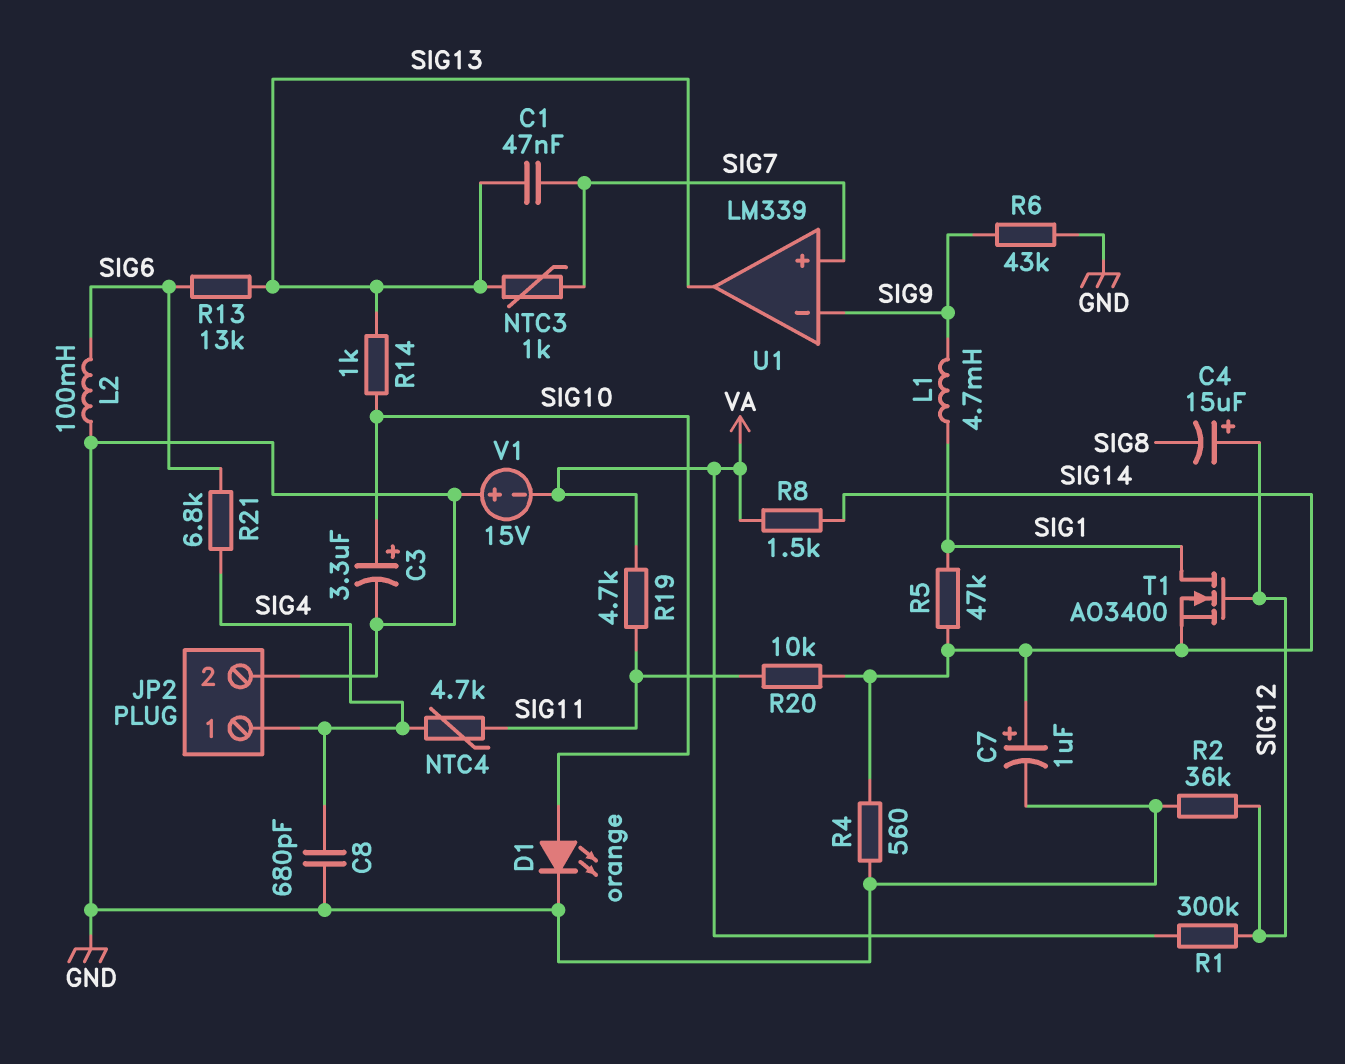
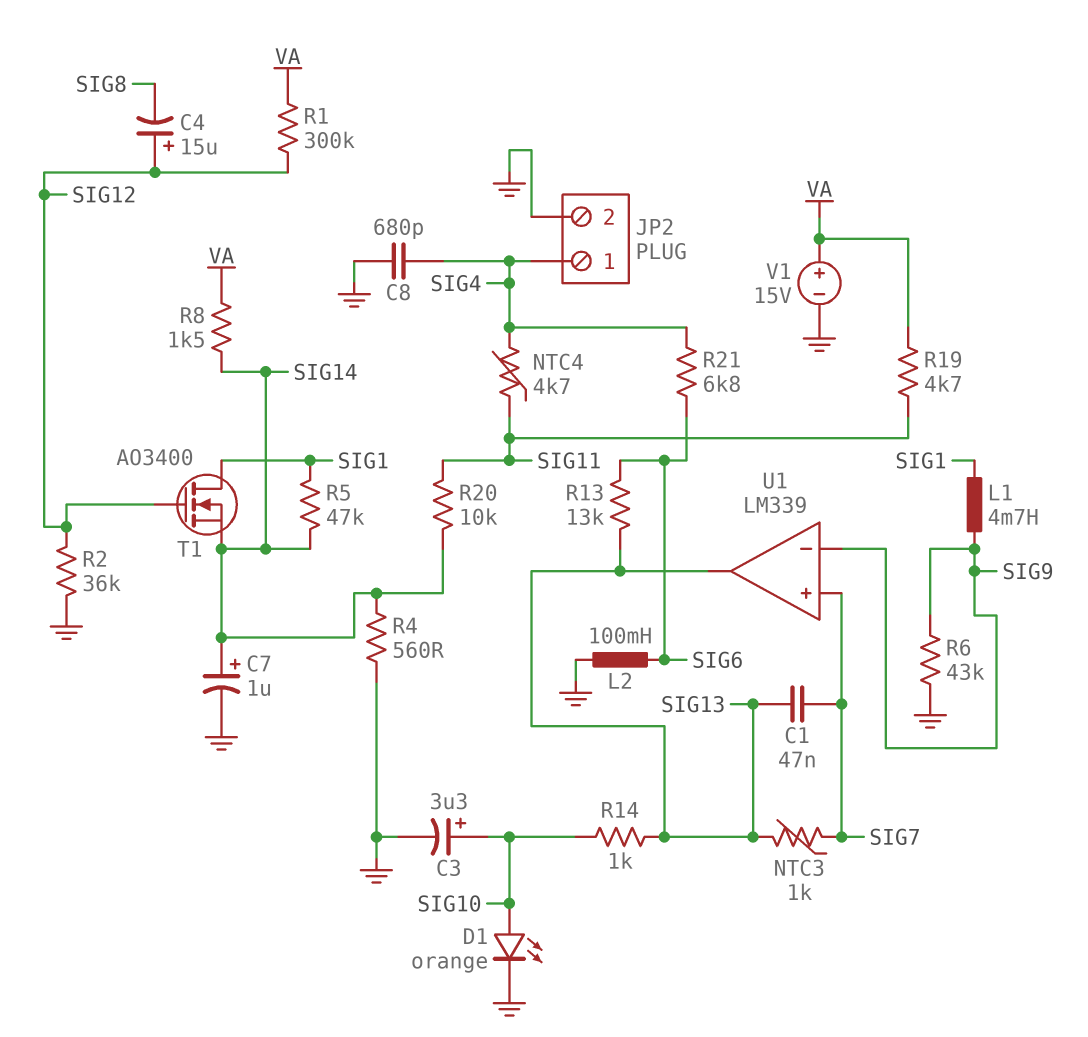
V1: 15V (plus GND, minus VA) -> 15V (plus VA, minus GND)

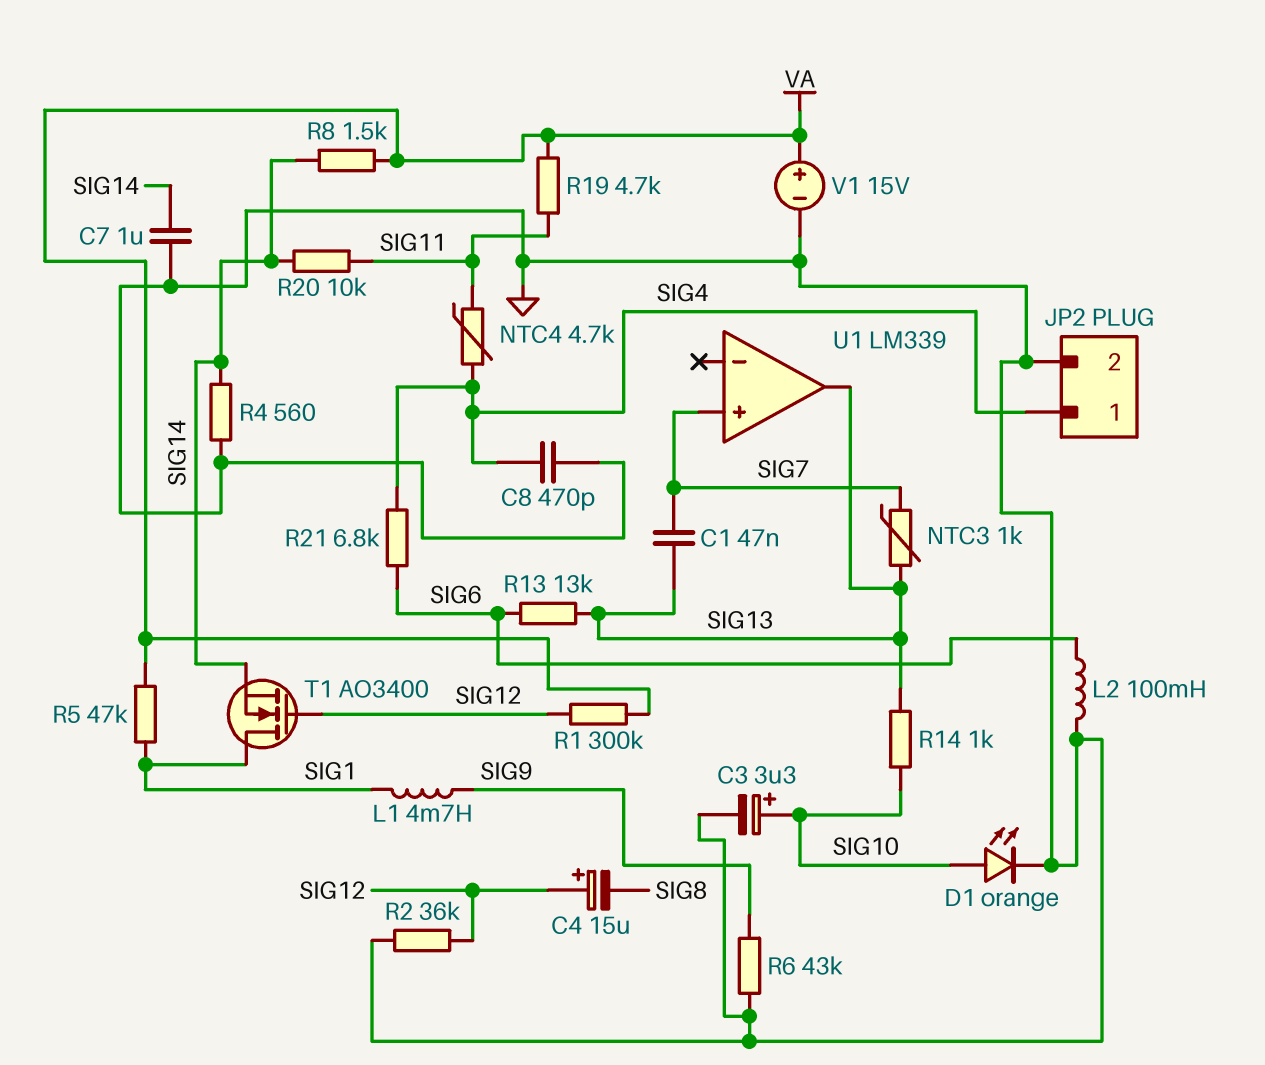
C7: 1uF (plus SIG14, minus GND) -> 1uF (GND, SIG14)
C8: 680pF (GND, SIG4) -> 470pF (GND, SIG4)
R5: 47k (SIG1, SIG14) -> 47k (SIG1, VA)
U1 pin in-: SIG9 -> none

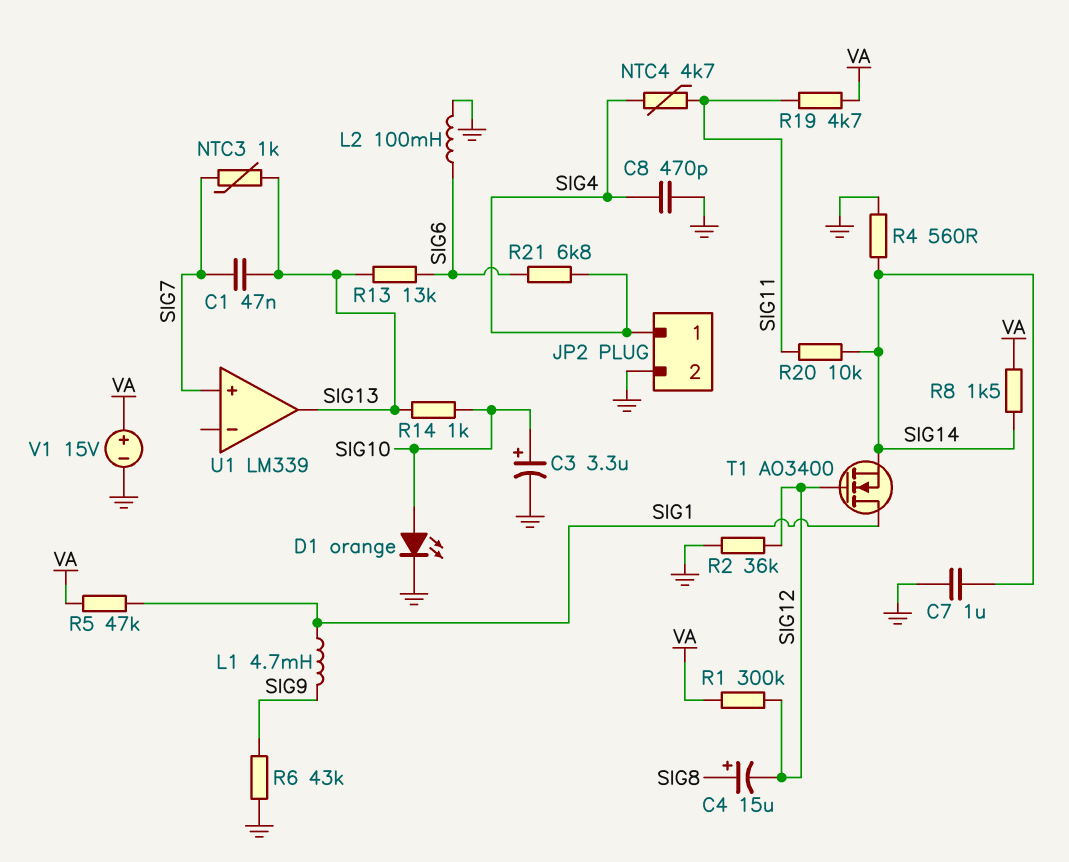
C4: 15uF (plus SIG12, minus SIG8) -> 15uF (plus SIG8, minus SIG12)

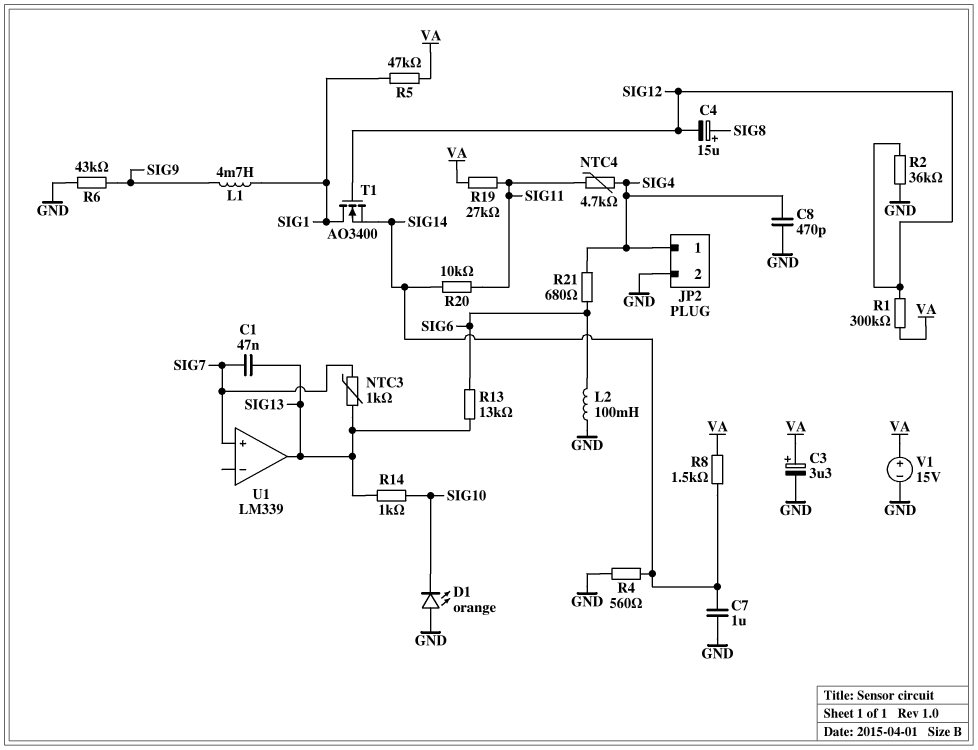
C3: 3.3uF (plus SIG10, minus GND) -> 3.3uF (plus VA, minus GND)
D1: LED orange (A SIG10, K GND) -> LED orange (A GND, K SIG10)
R19: 4.7k (SIG11, VA) -> 27k (SIG11, VA)
R21: 6.8k (SIG4, SIG6) -> 680 (SIG4, SIG6)

